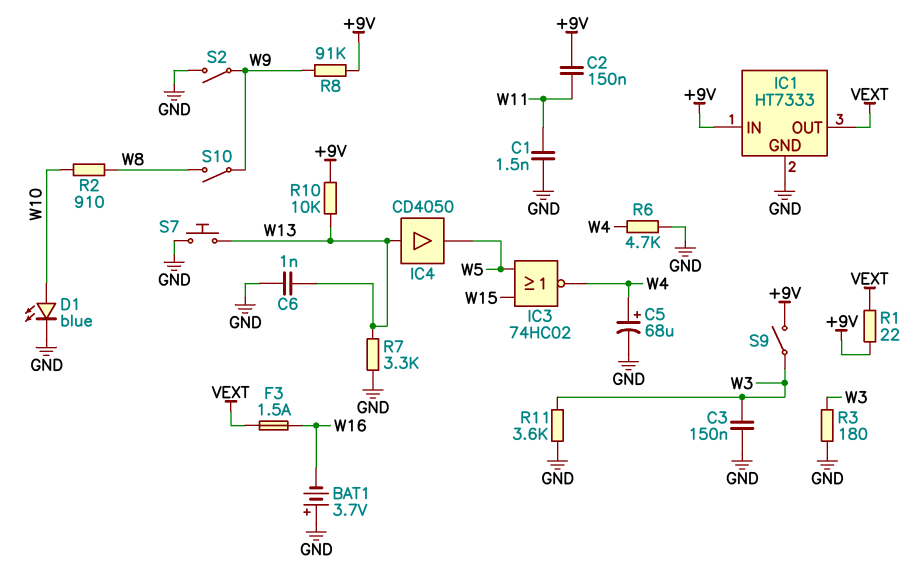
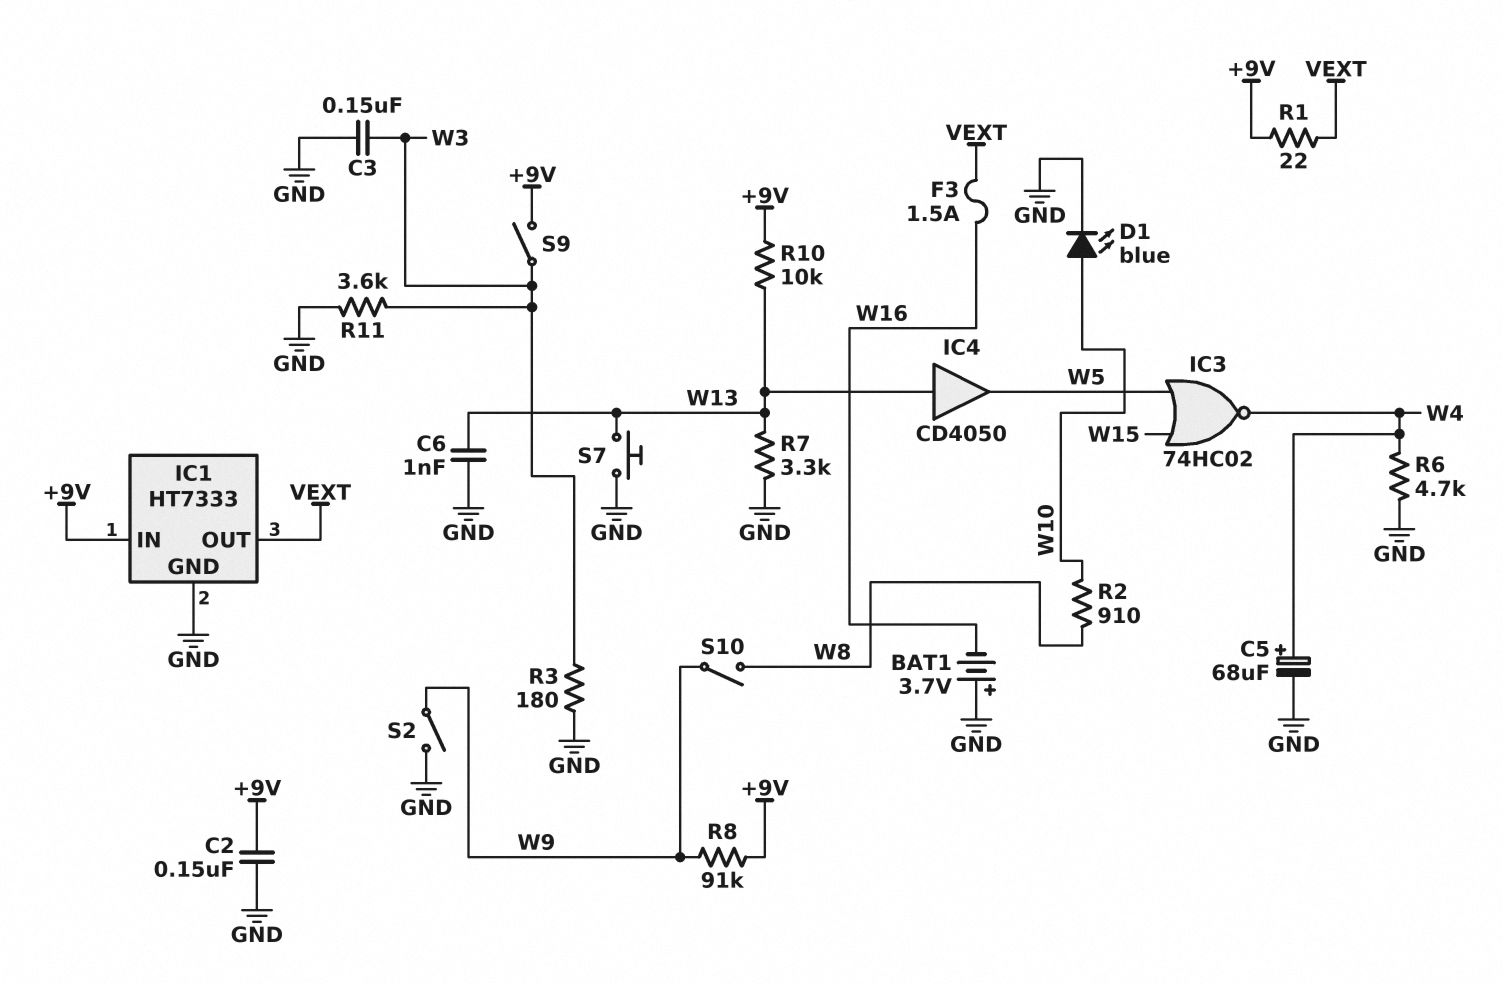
C1: 1.5nF (GND, W11) -> none
C2: 150nF (+9V, W11) -> 150nF (+9V, GND)

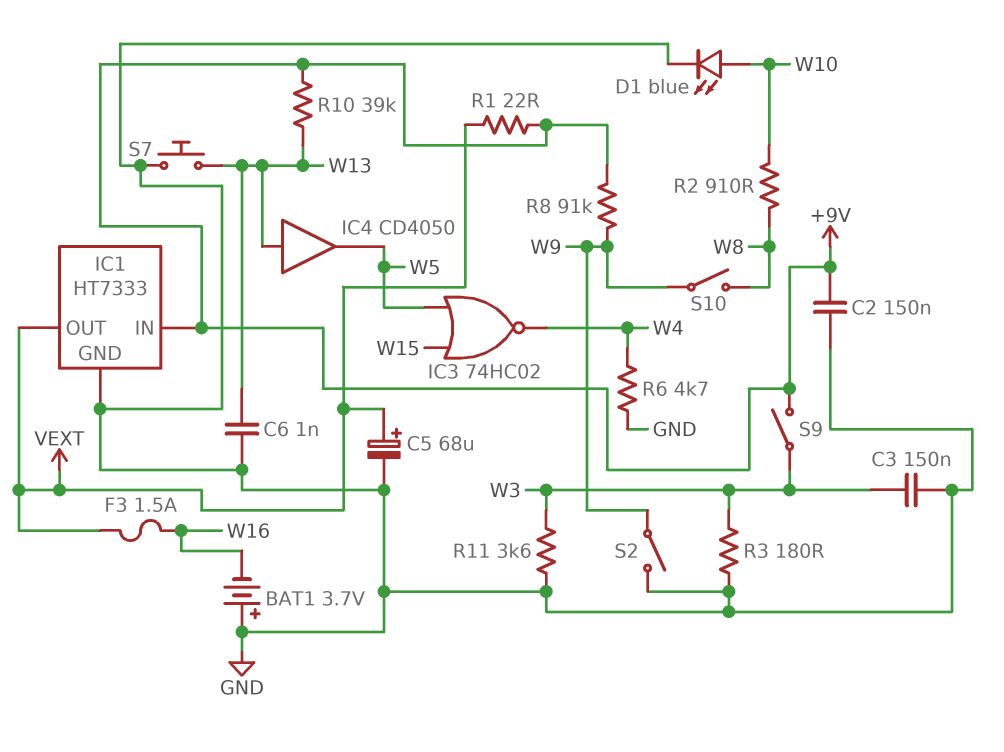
C5: 68uF (plus W4, minus GND) -> 68uF (plus VEXT, minus GND)
R7: 3.3k (GND, W13) -> none
R10: 10k (+9V, W13) -> 39k (+9V, W13)

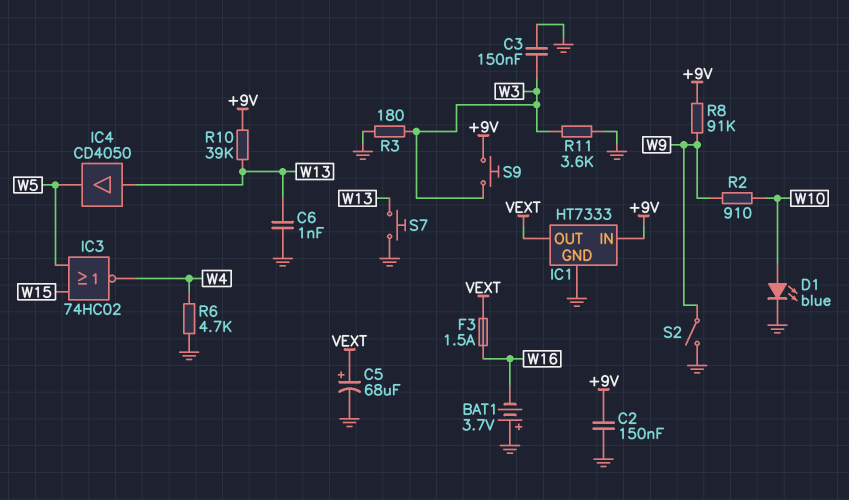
R1: 22 (+9V, VEXT) -> none
R2: 910 (W8, W10) -> 910 (W9, W10)
S9: switch (+9V, W3) -> button (+9V, W3)
S10: switch (W8, W9) -> none

